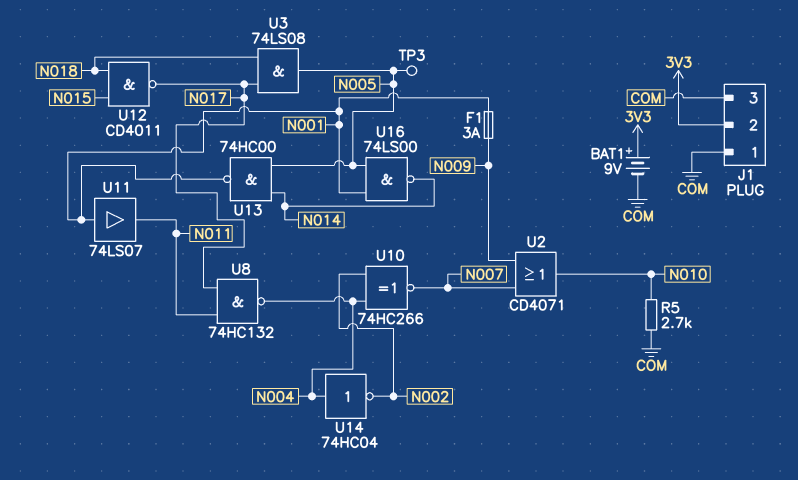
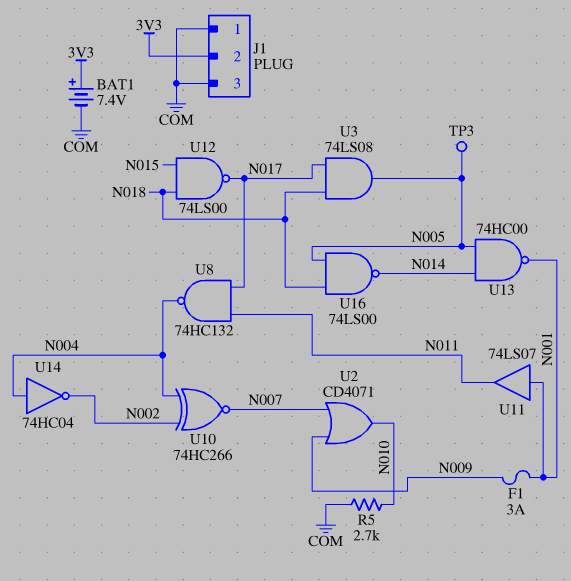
BAT1: 9V (plus 3V3, minus COM) -> 7.4V (plus 3V3, minus COM)
U12: NAND CD4011 (in N015, in N018, out N017) -> NAND 74LS00 (in N015, in N018, out N017)
U16: NAND 74LS00 (in N001, in N005, out N014) -> NAND 74LS00 (in N005, in N018, out N014)

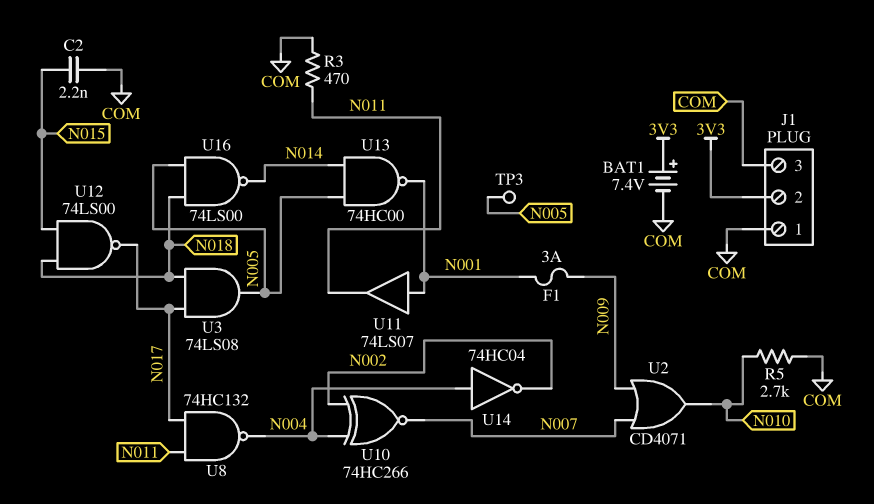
C2: none -> 2.2nF (COM, N015)
R3: none -> 470 (COM, N011)

